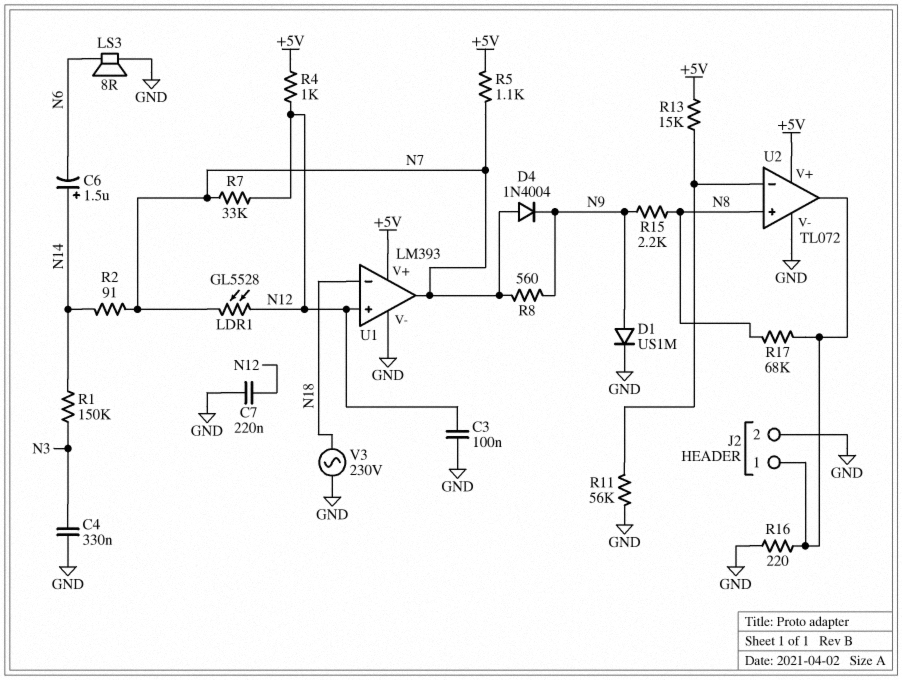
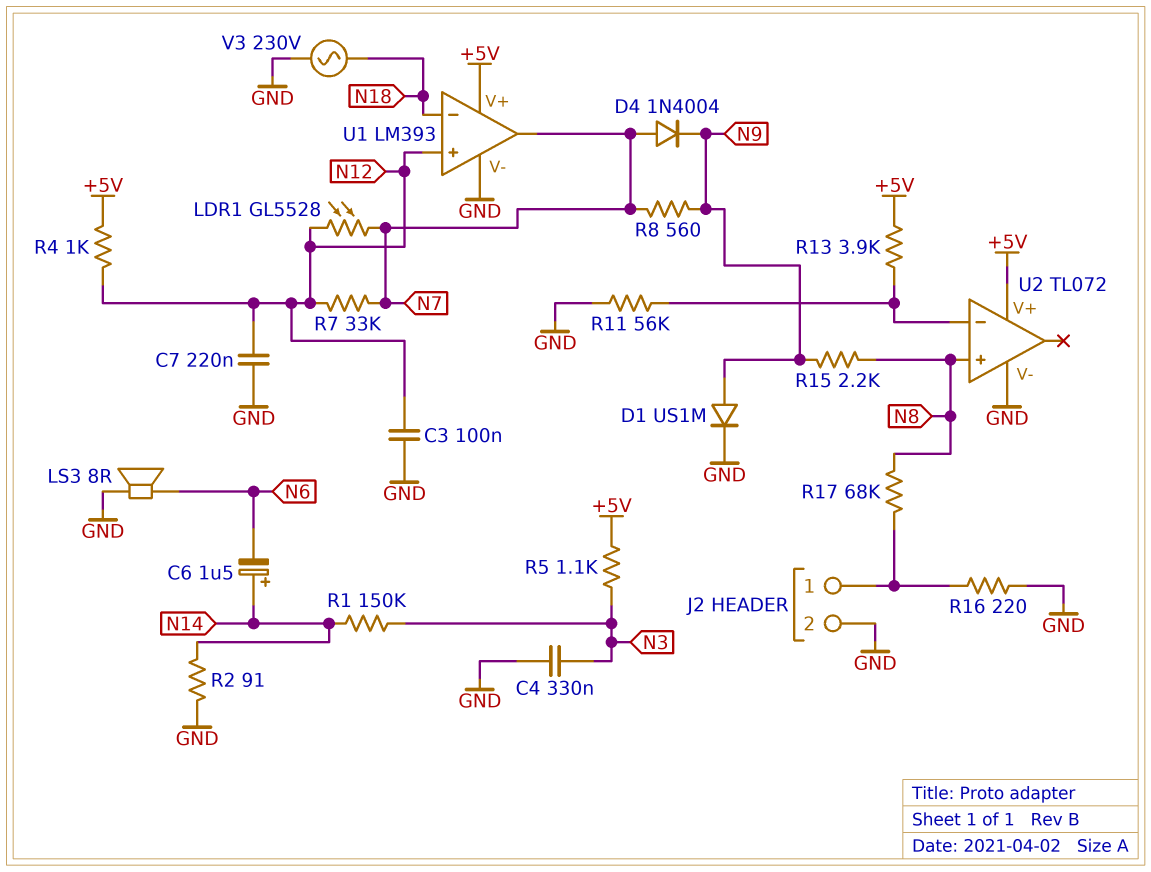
R2: 91 (N7, N14) -> 91 (GND, N14)
R5: 1.1k (+5V, N7) -> 1.1k (+5V, N3)
R13: 15k (+5V, U2/in-) -> 3.9k (+5V, U2/in-)
U2 pin out: J2/1 -> none

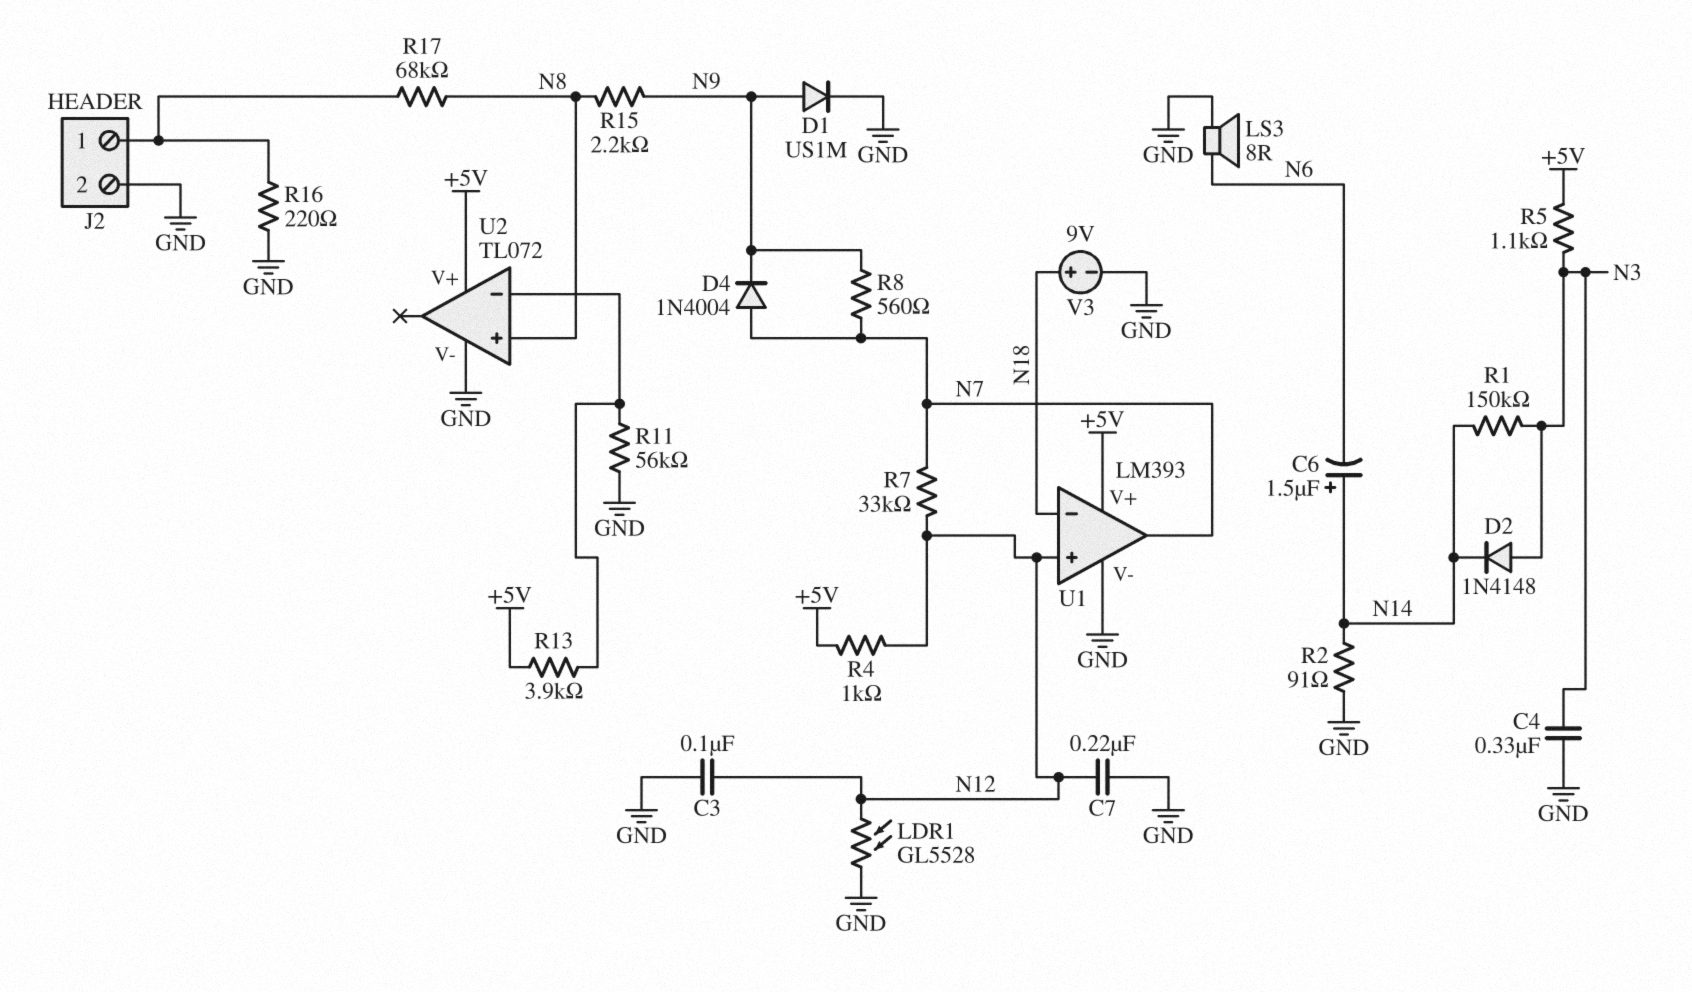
D2: none -> diode 1N4148 (A N3, K N14)
LDR1: GL5528 (N7, N12) -> GL5528 (GND, N12)
V3: AC 230V (GND, N18) -> 9V (plus N18, minus GND)

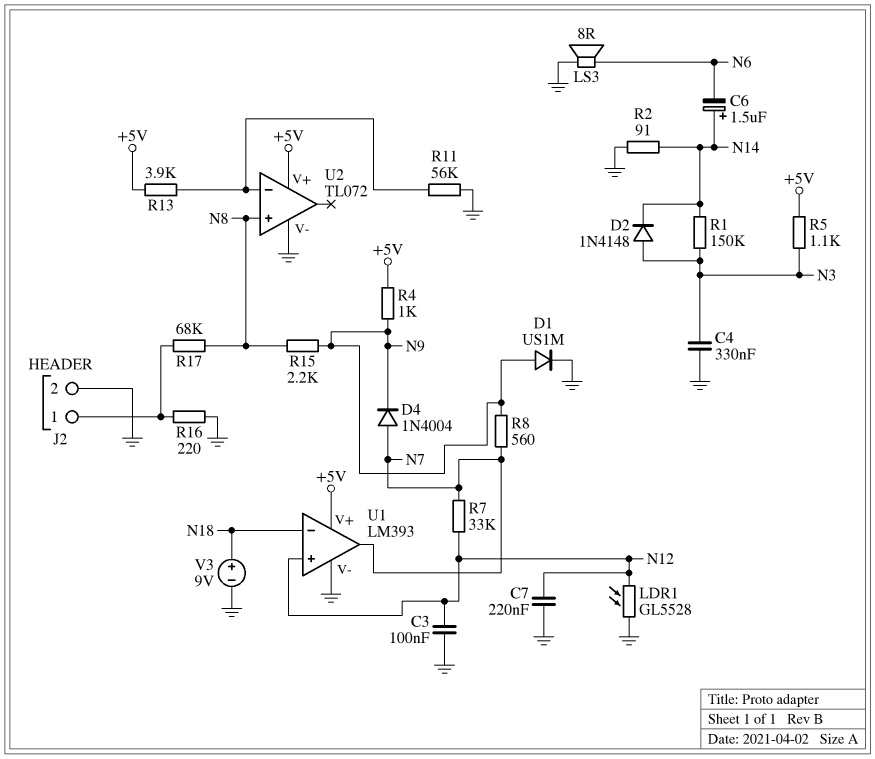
R4: 1k (+5V, N12) -> 1k (+5V, N9)

